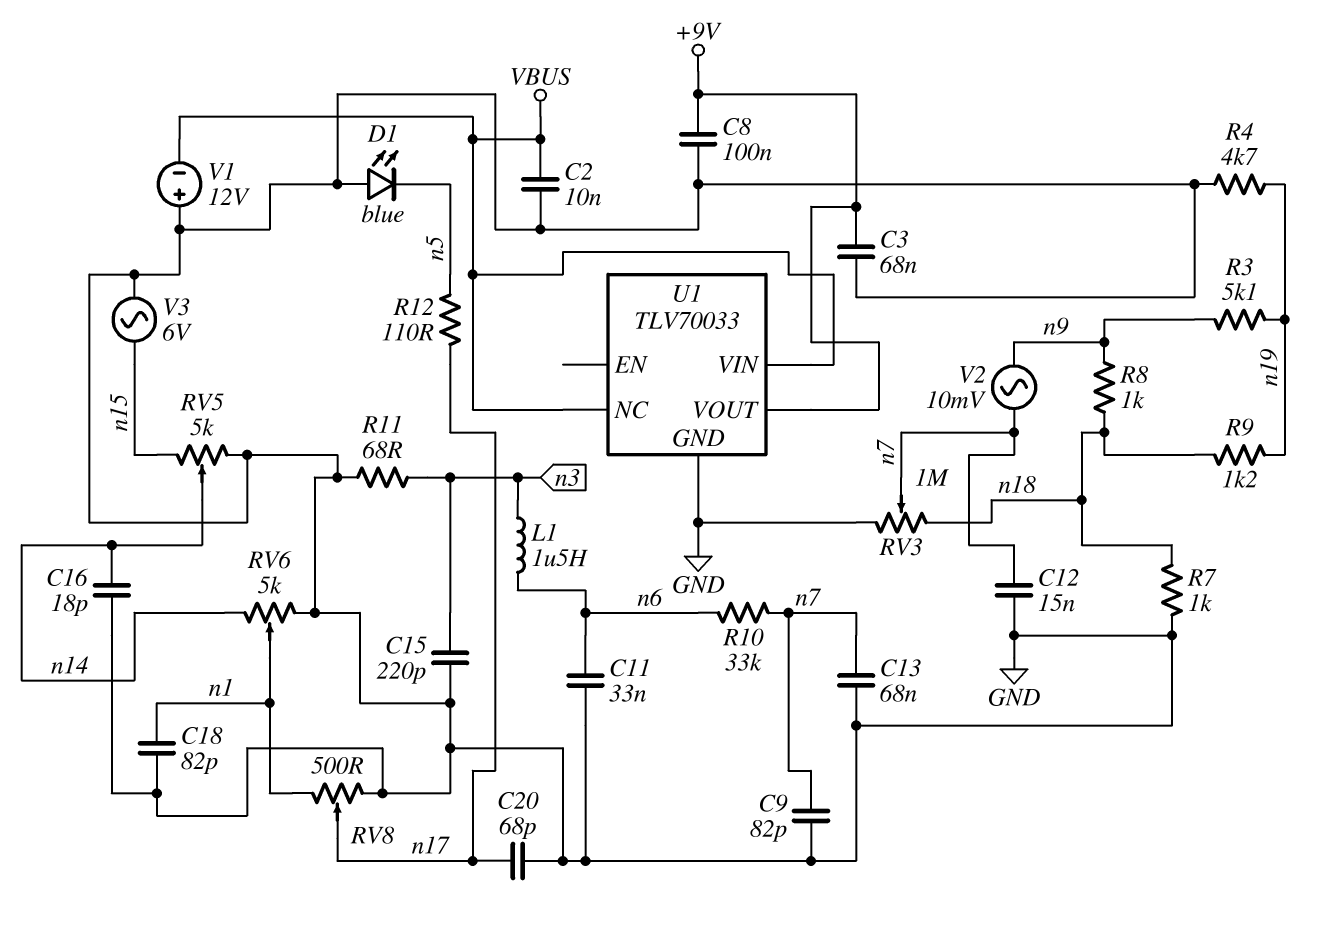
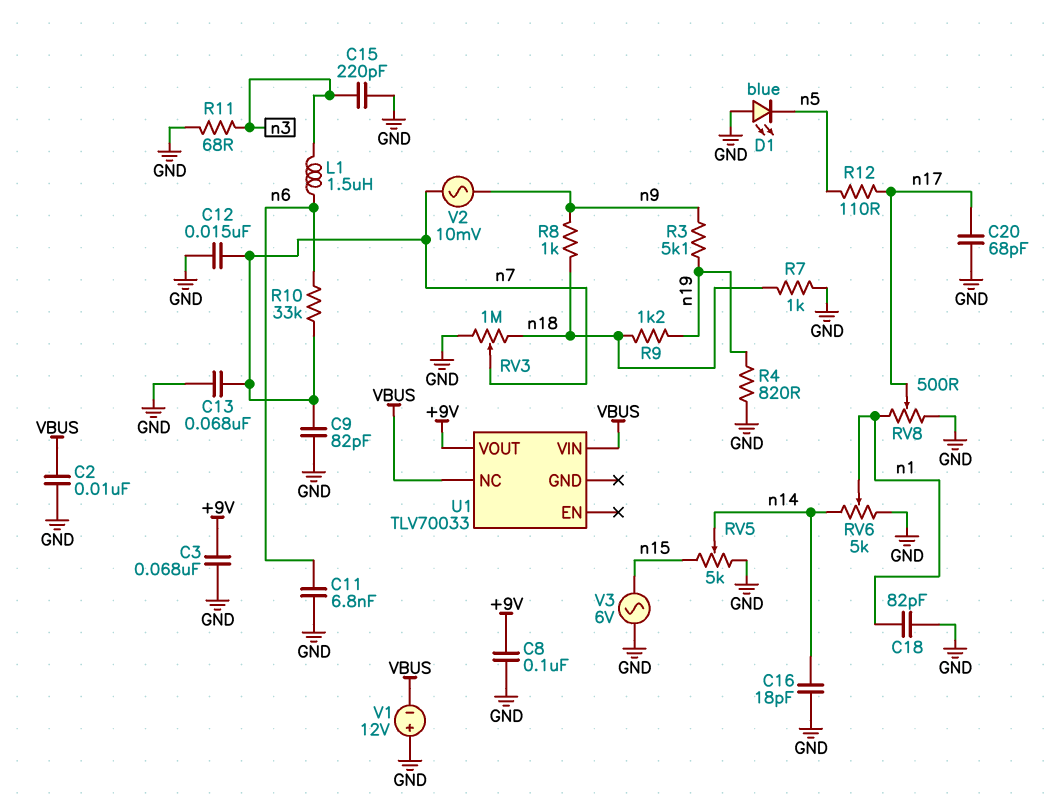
C11: 33nF (GND, n6) -> 6.8nF (GND, n6)
R4: 4.7k (GND, n19) -> 820 (GND, n19)
U1 pin GND: GND -> none

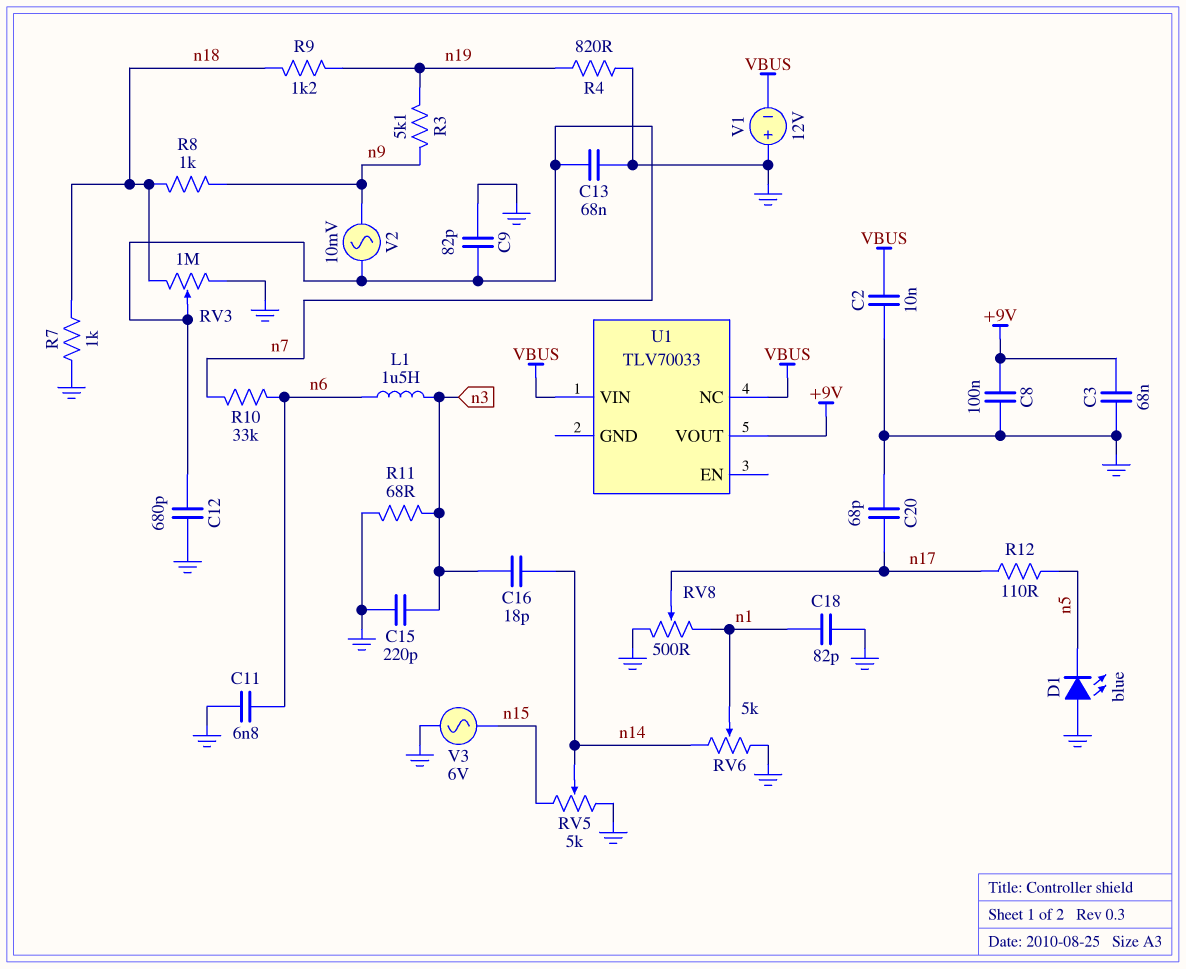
C12: 15nF (GND, n7) -> 680pF (GND, n7)
C16: 18pF (GND, n14) -> 18pF (n3, n14)

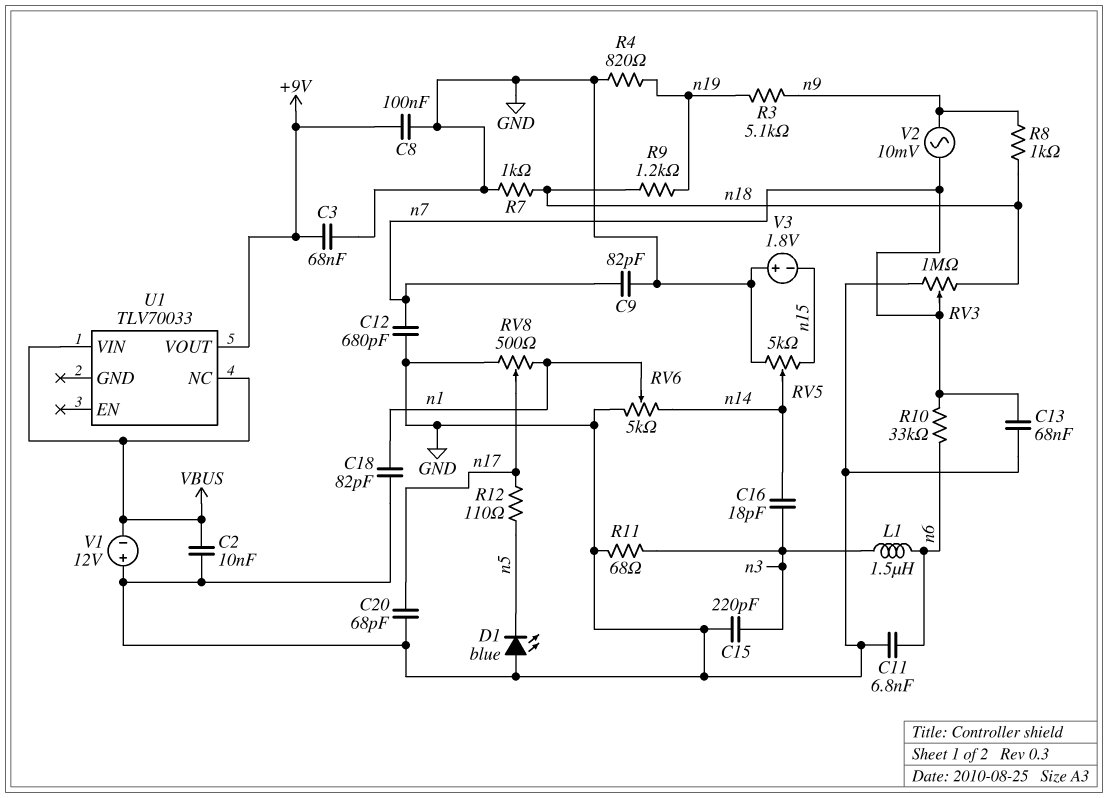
V3: AC 6V (GND, n15) -> 1.8V (plus GND, minus n15)

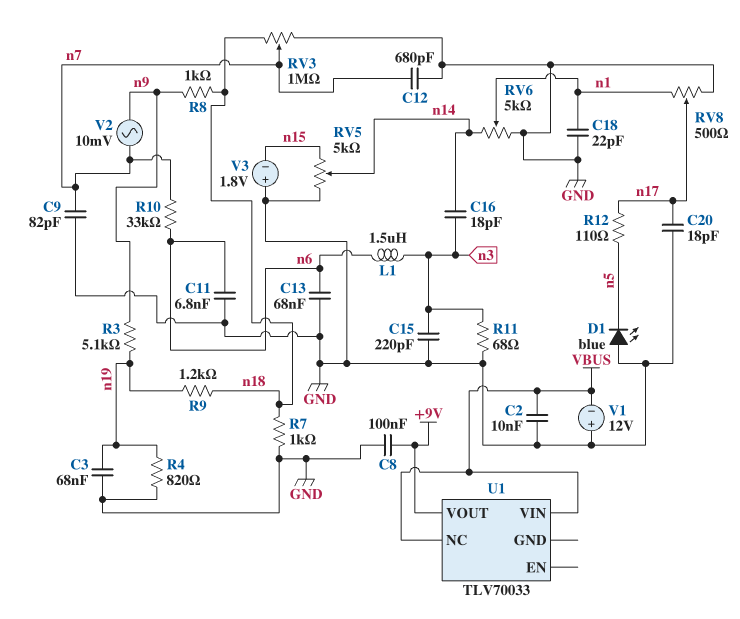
C3: 68nF (+9V, GND) -> 68nF (GND, n19)
C13: 68nF (GND, n7) -> 68nF (GND, n6)
C18: 82pF (GND, n1) -> 22pF (GND, n1)
C20: 68pF (GND, n17) -> 18pF (GND, n17)

